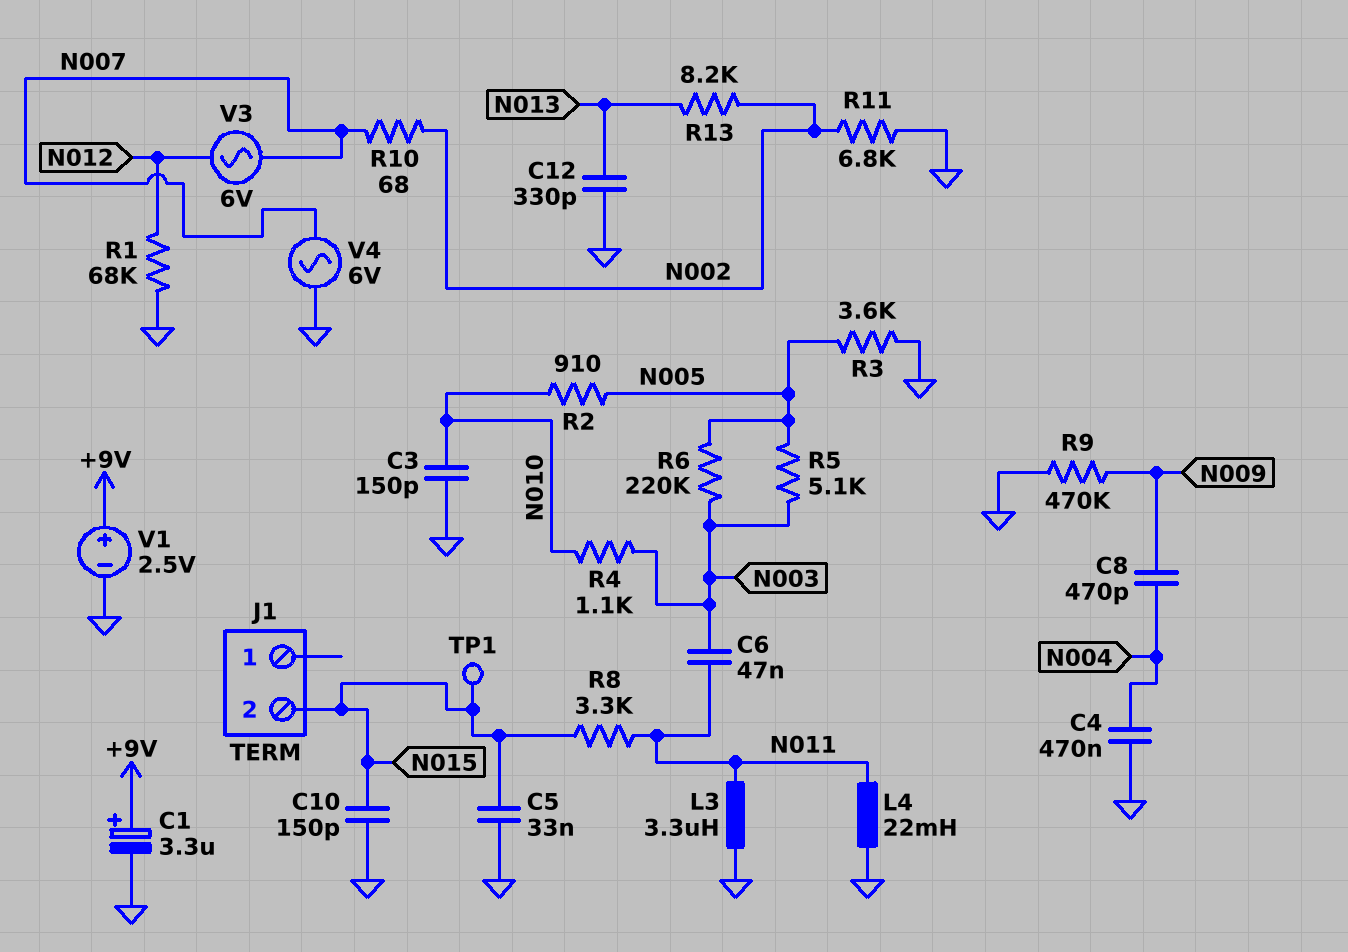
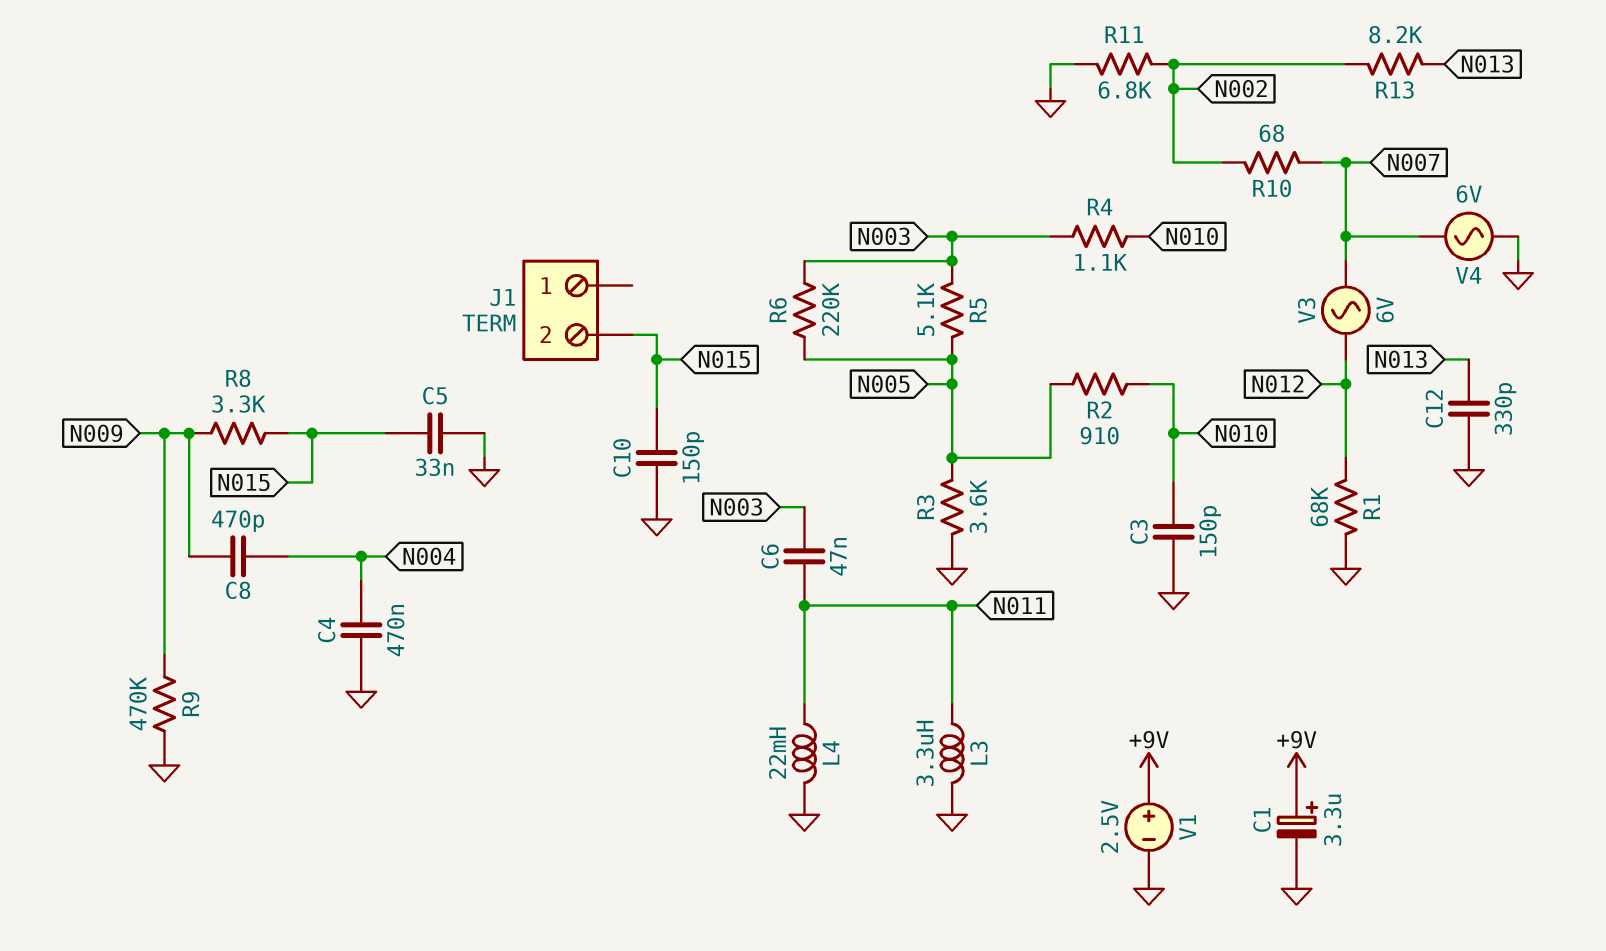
R8: 3.3k (N011, N015) -> 3.3k (N009, N015)
TP1: test point (N015) -> none

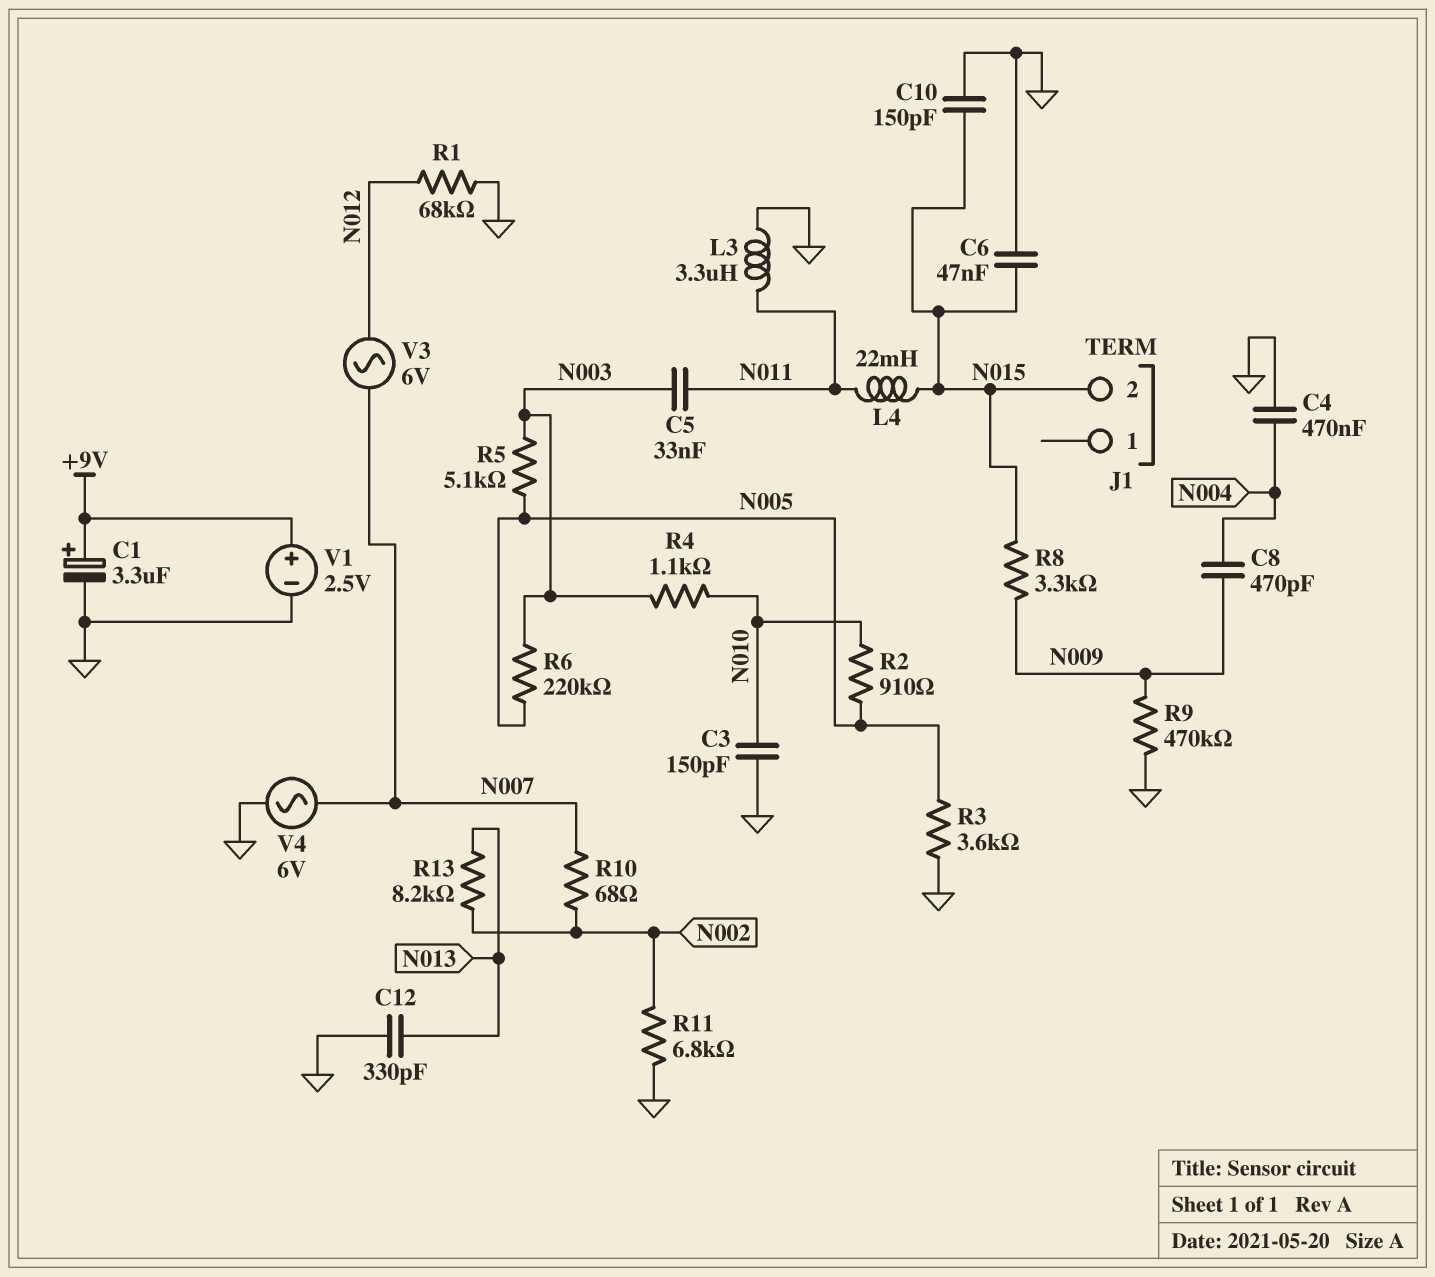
C5: 33nF (GND, N015) -> 33nF (N003, N011)
C6: 47nF (N003, N011) -> 47nF (GND, N015)
L4: 22mH (GND, N011) -> 22mH (N011, N015)

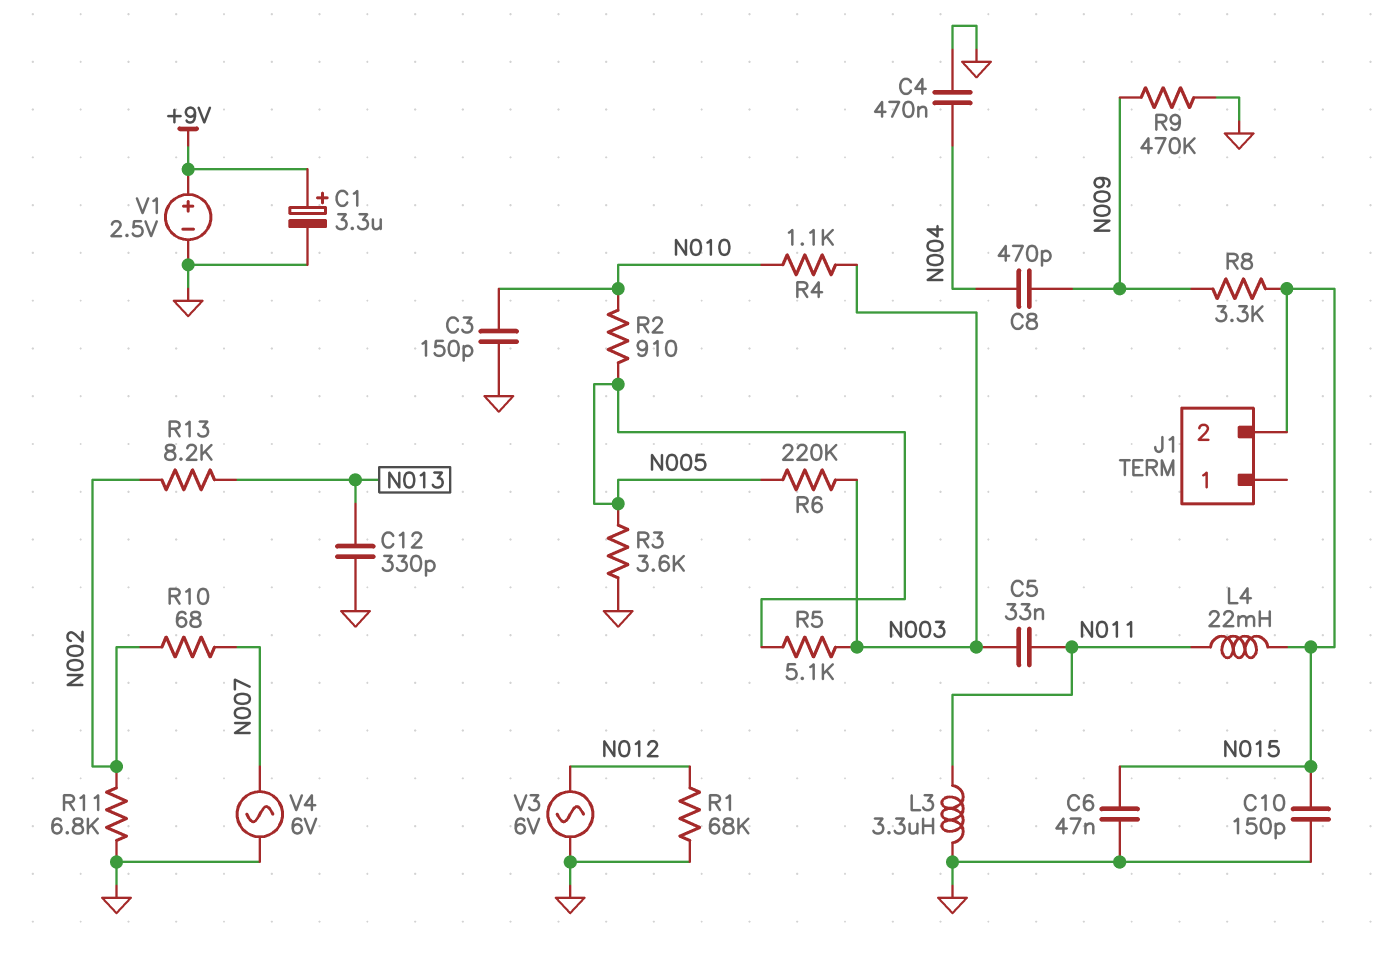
V3: AC 6V (N007, N012) -> AC 6V (GND, N012)

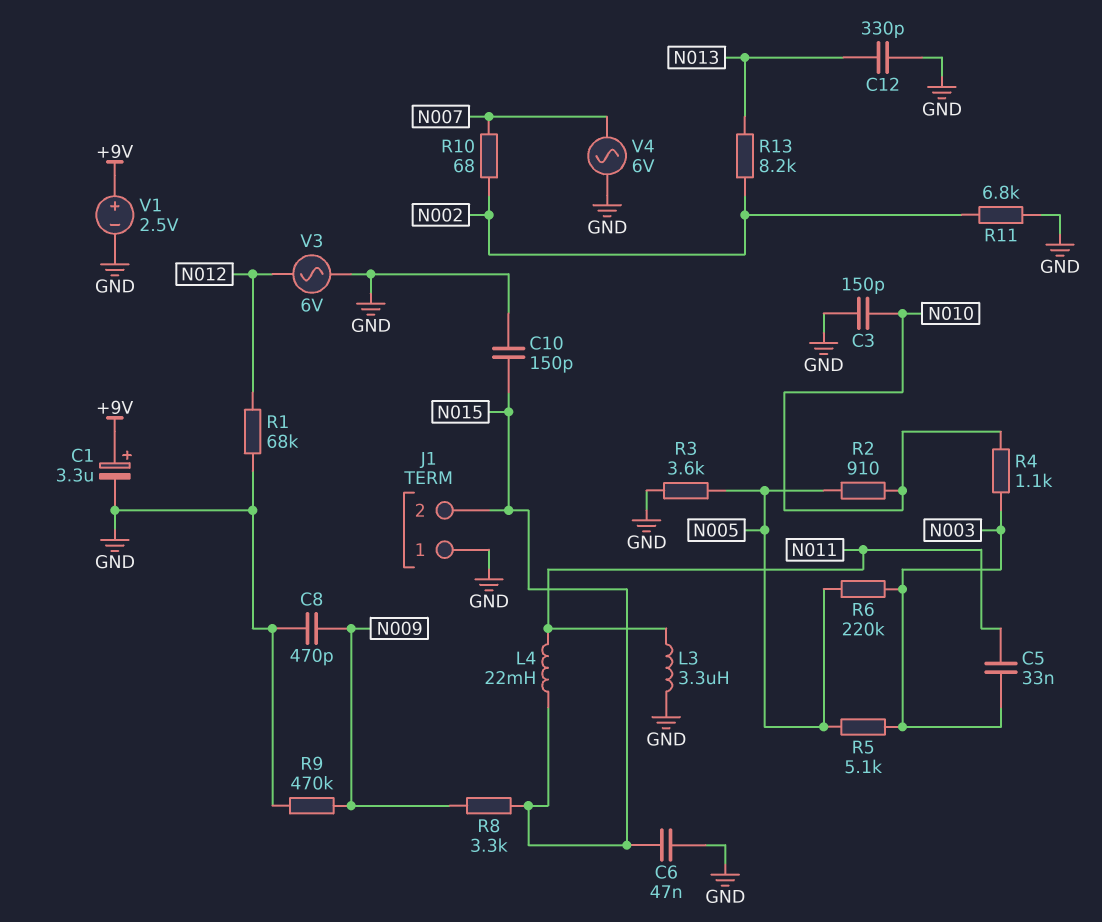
C4: 470nF (GND, N004) -> none
C8: 470pF (N004, N009) -> 470pF (GND, N009)
J1 pin 1: none -> GND

